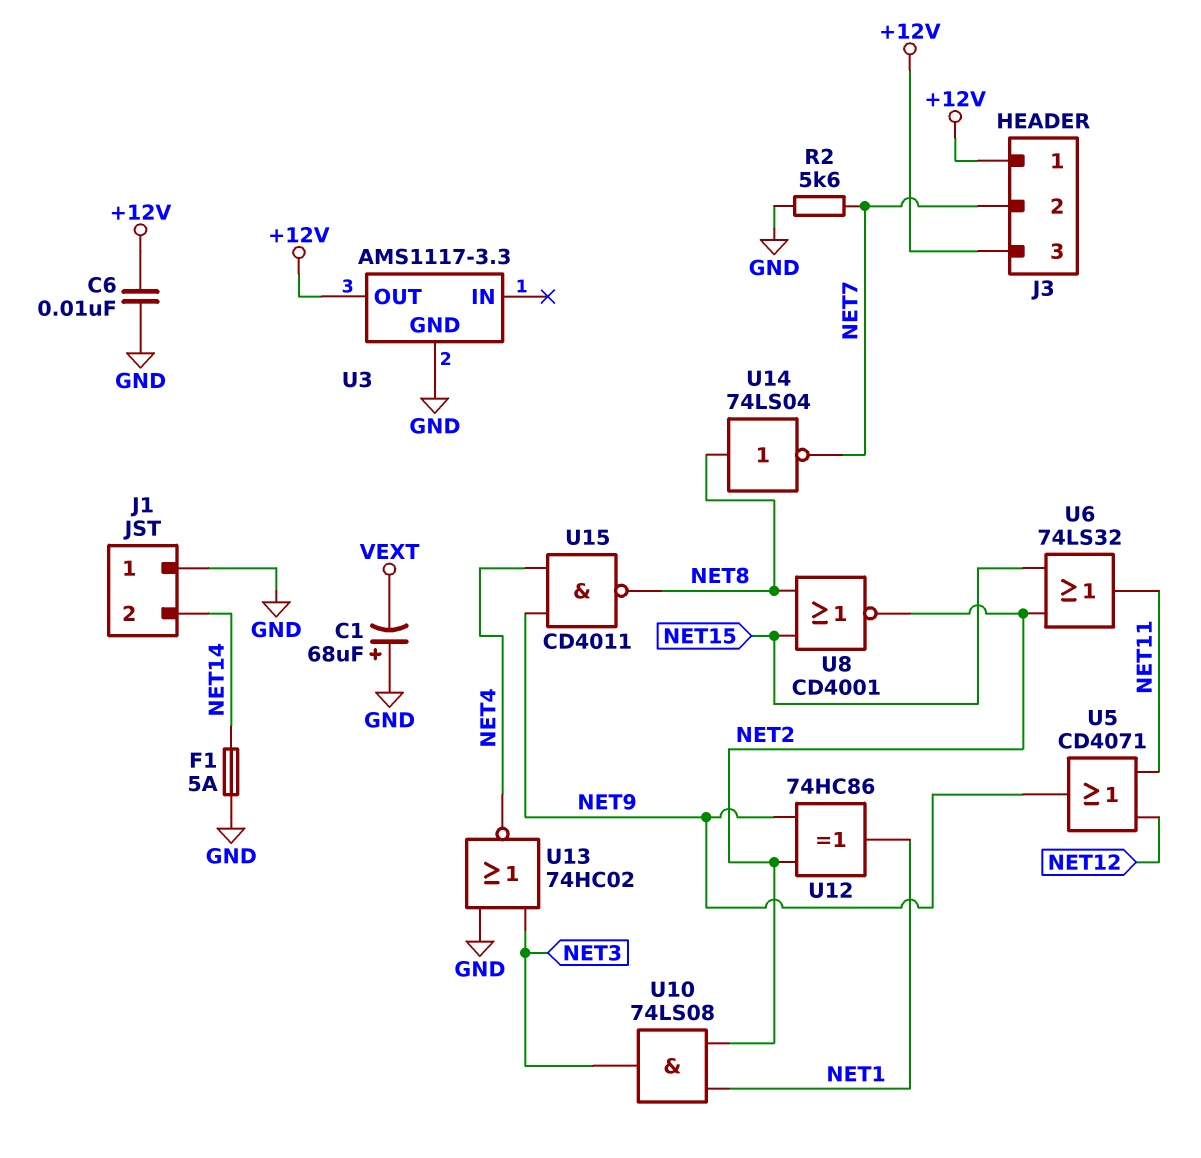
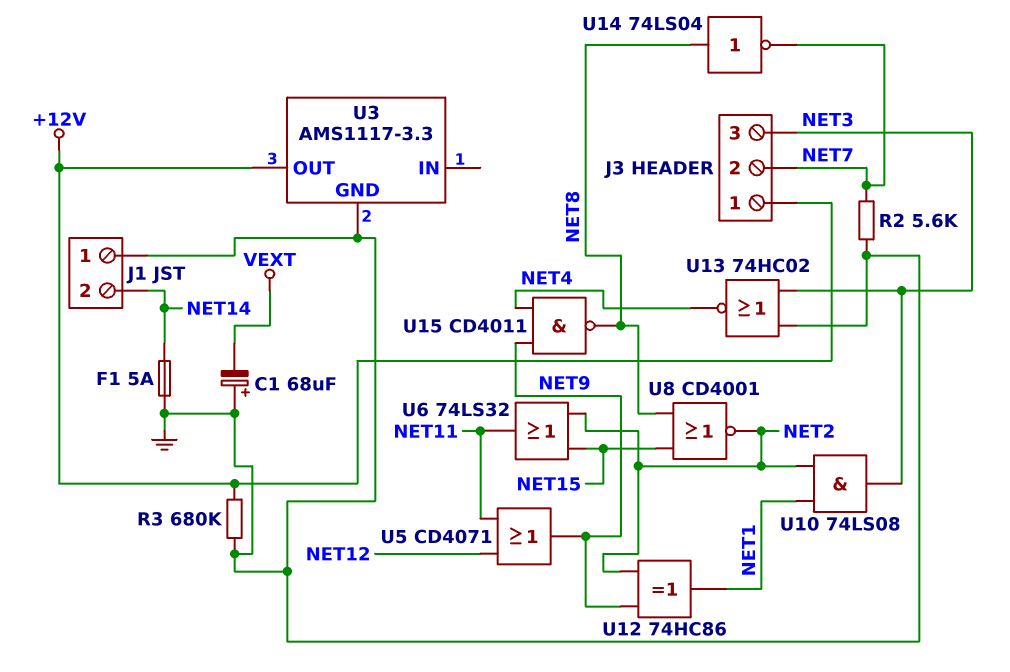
C6: 10nF (+12V, GND) -> none
J3 pin 3: +12V -> NET3
R3: none -> 680k (+12V, GND)

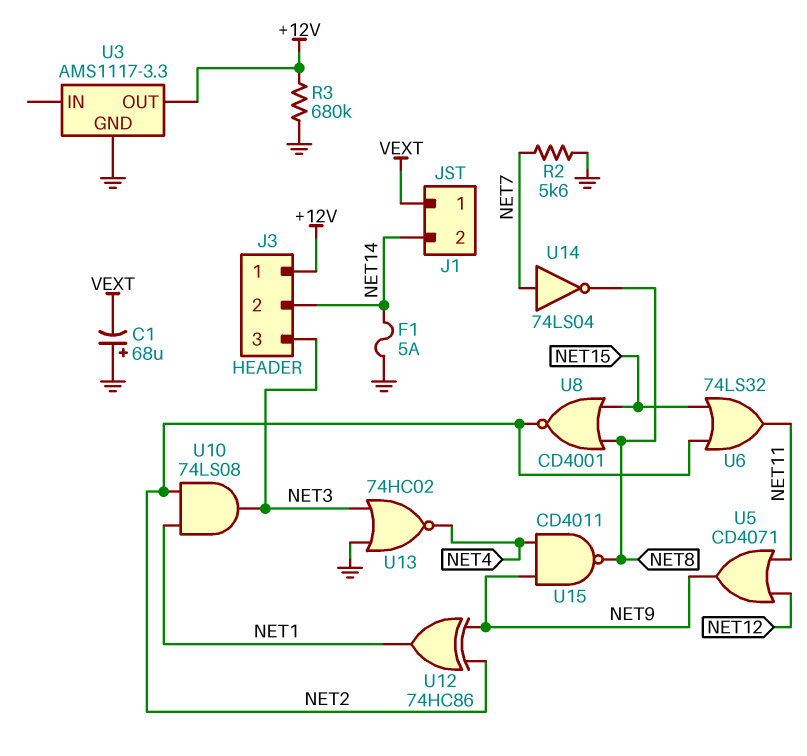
J1 pin 1: GND -> VEXT
J3 pin 2: NET7 -> NET14
U14: NOT 74LS04 (in NET8, out NET7) -> NOT 74LS04 (in NET7, out NET8)

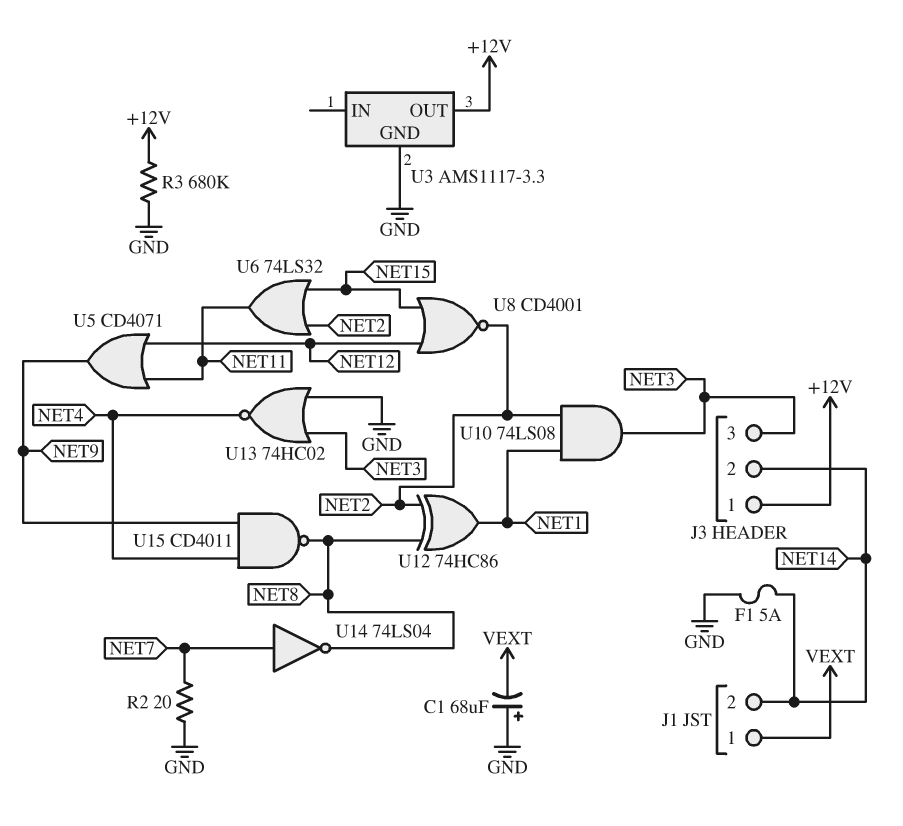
R2: 5.6k (GND, NET7) -> 20 (GND, NET7)
U8: NOR CD4001 (in NET8, in NET15, out NET2) -> NOR CD4001 (in NET12, in NET15, out NET2)
U12: XOR 74HC86 (in NET2, in NET9, out NET1) -> XOR 74HC86 (in NET2, in NET8, out NET1)

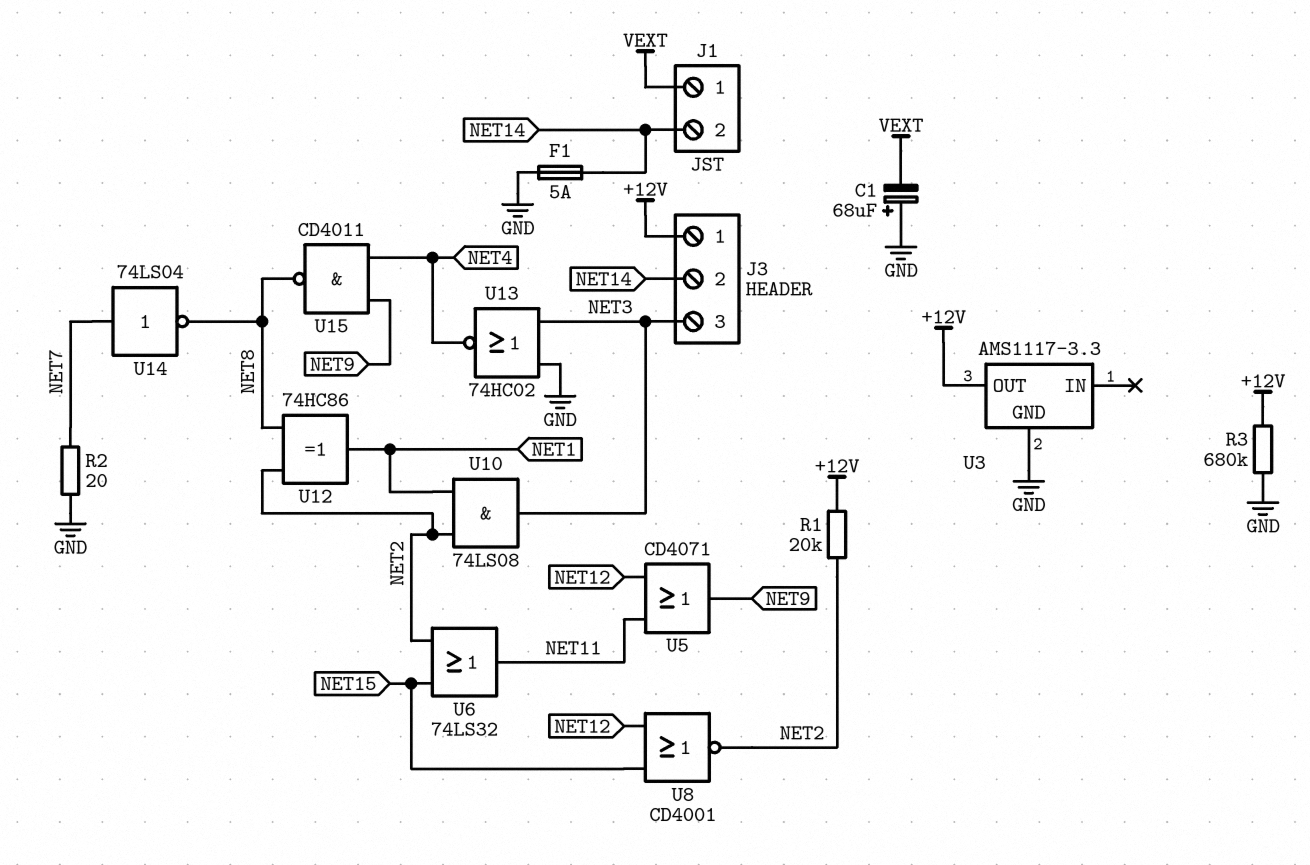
R1: none -> 20k (+12V, NET2)

